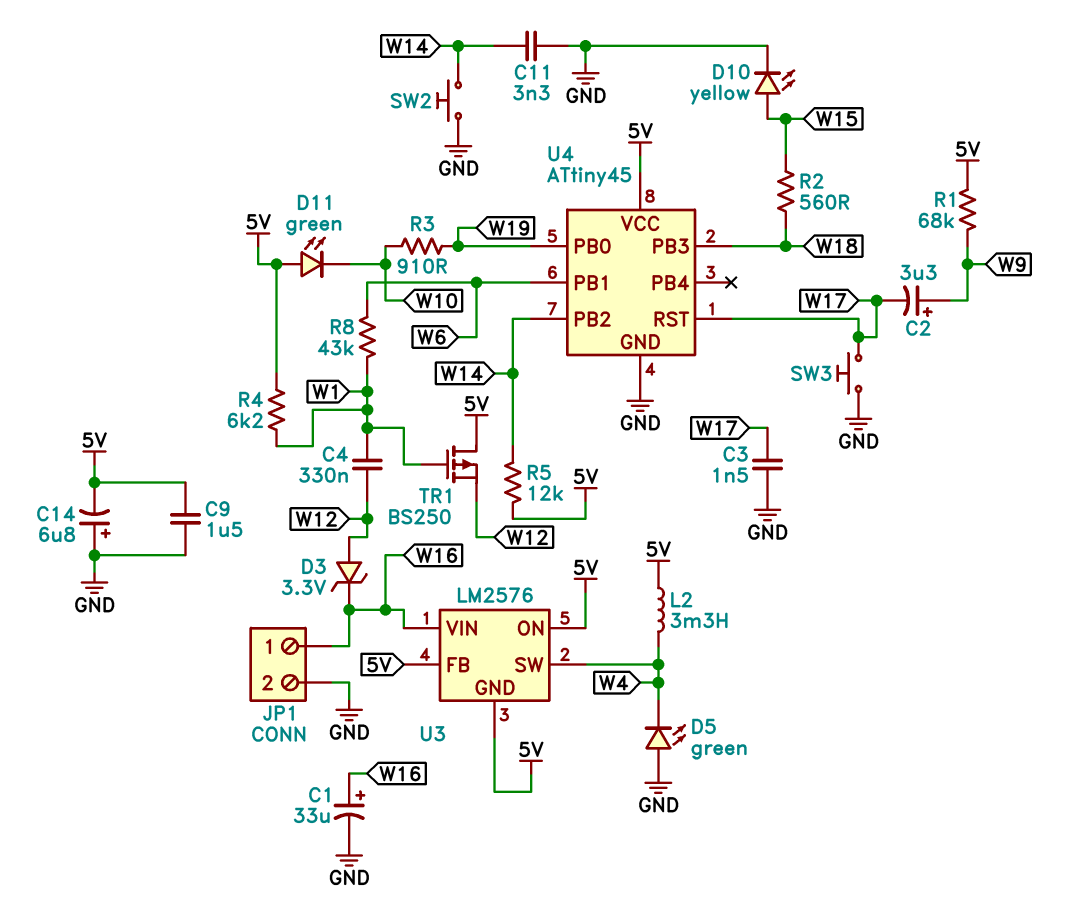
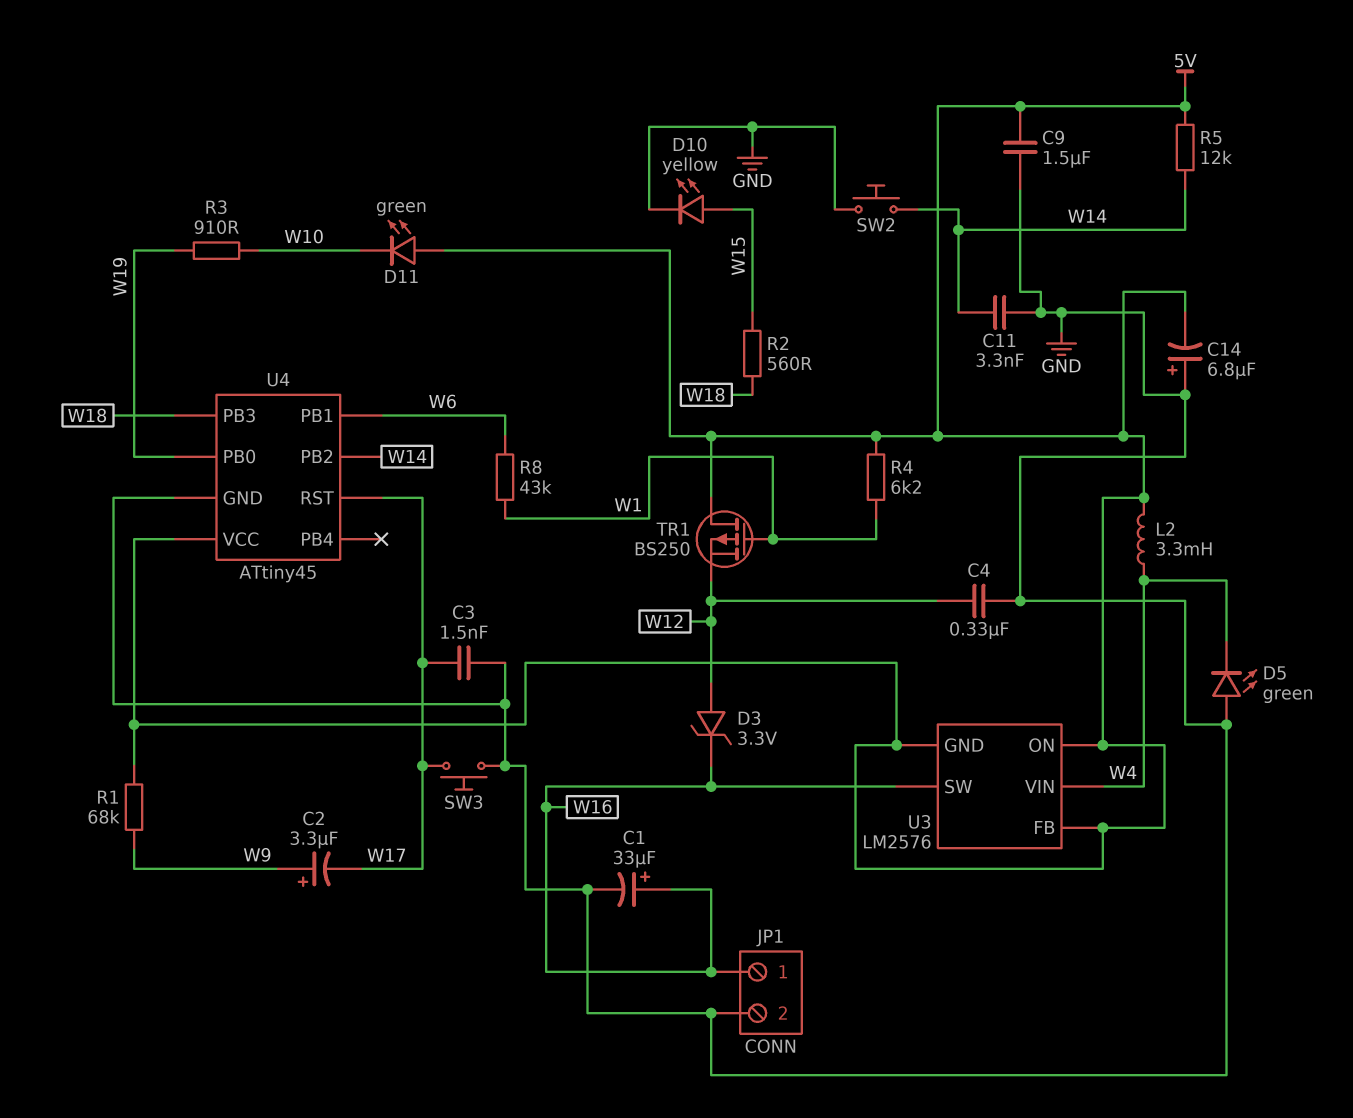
C4: 330nF (W1, W12) -> 330nF (GND, W12)
U3 pin SW: W4 -> W16
U3 pin VIN: W16 -> W4

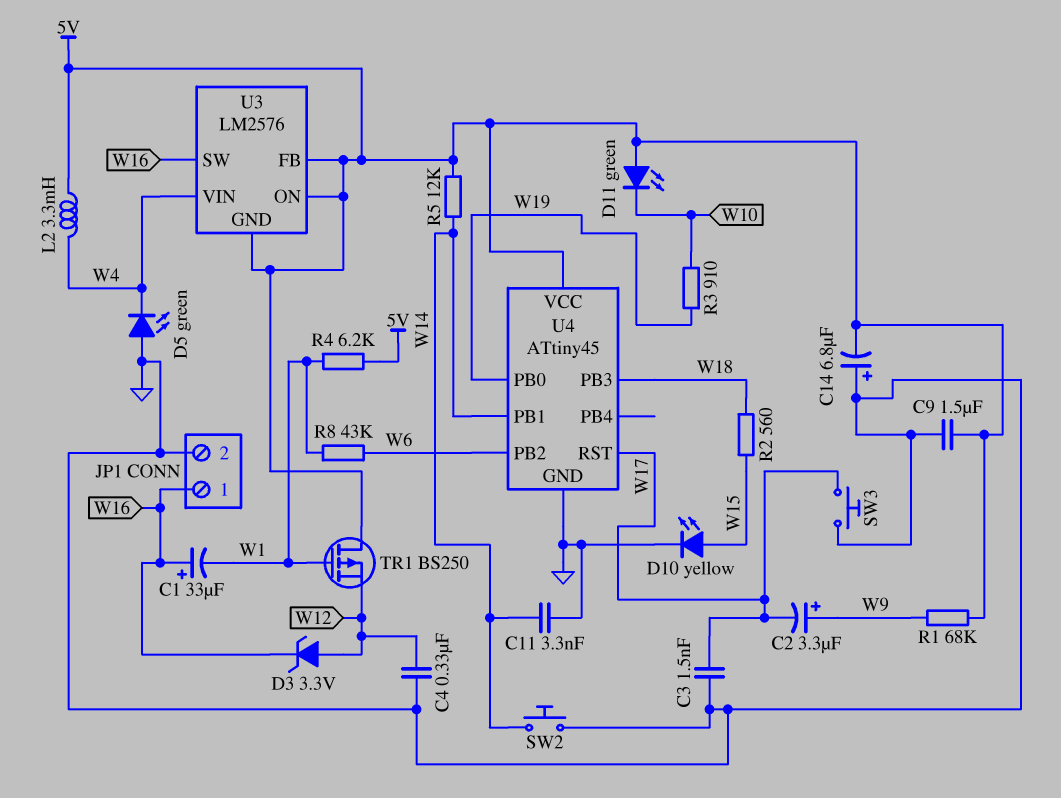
C1: 33uF (plus W16, minus GND) -> 33uF (plus W16, minus W1)
U4 pin PB1: W6 -> W14
U4 pin PB2: W14 -> W6

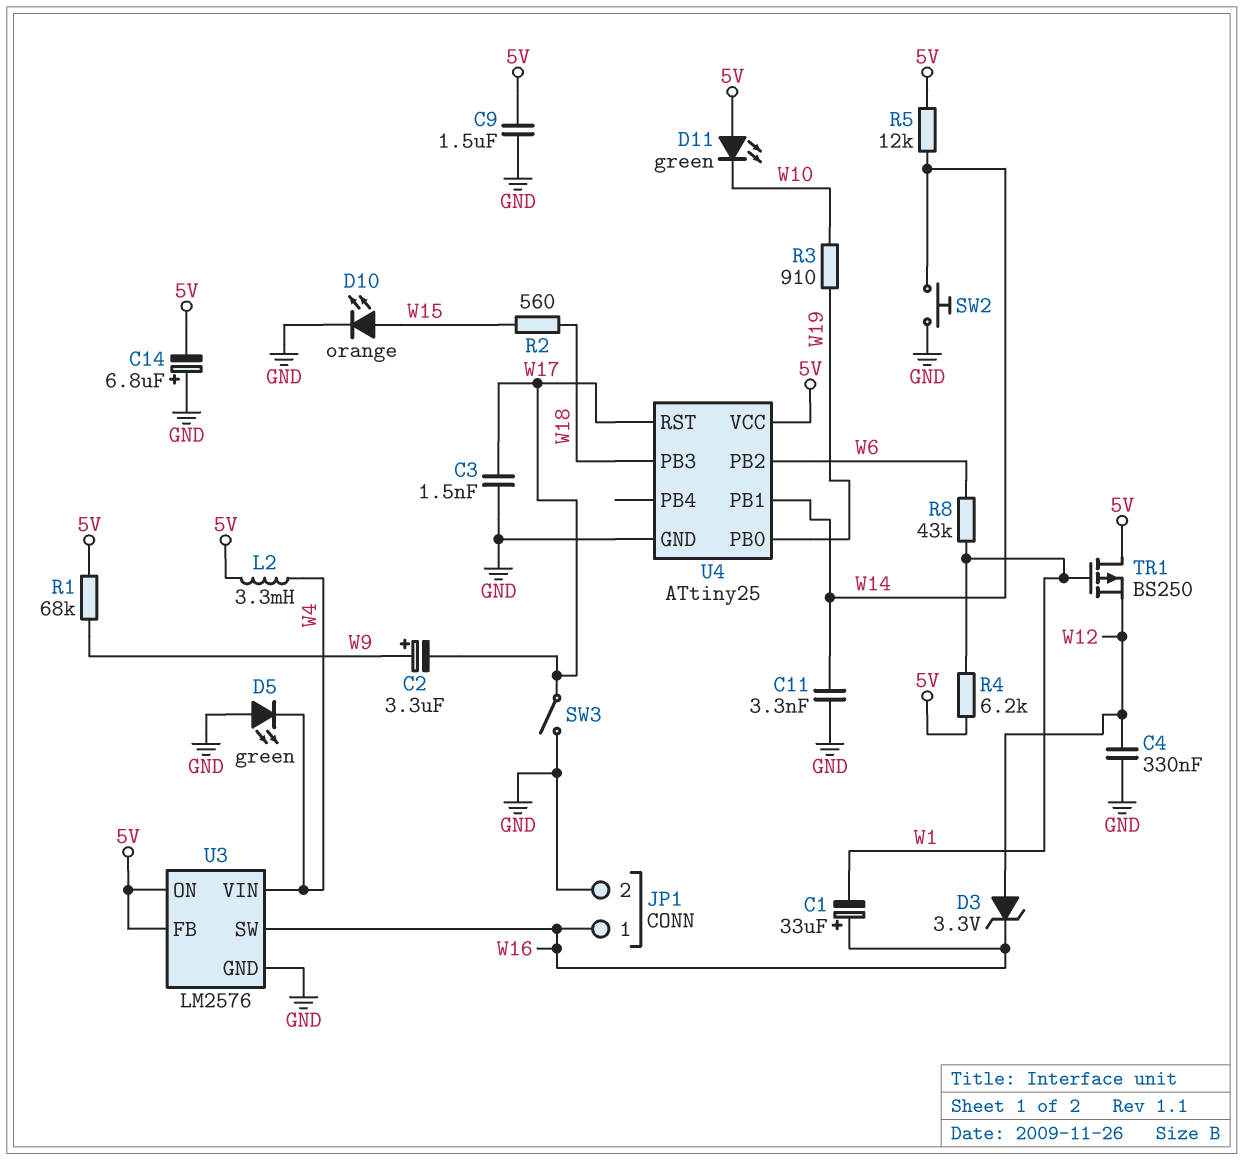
D10: LED yellow (A W15, K GND) -> LED orange (A W15, K GND)
SW3: button (GND, W17) -> switch (GND, W17)
U3 pin GND: 5V -> GND
U4: ATtiny45 -> ATtiny25

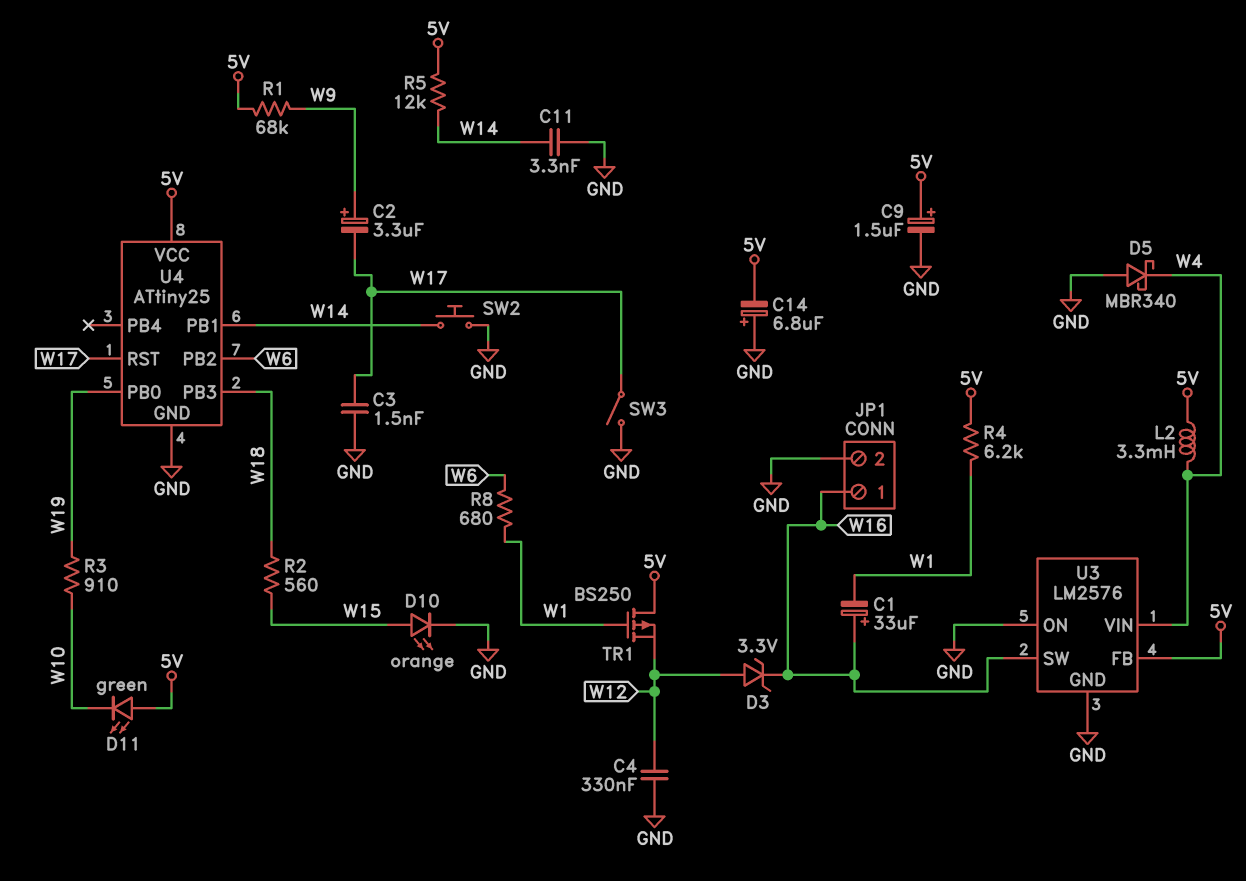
C9: 1.5uF (5V, GND) -> 1.5uF (plus 5V, minus GND)
D5: LED green (A GND, K W4) -> schottky MBR340 (A GND, K W4)
R8: 43k (W1, W6) -> 680 (W1, W6)
U3 pin ON: 5V -> GND

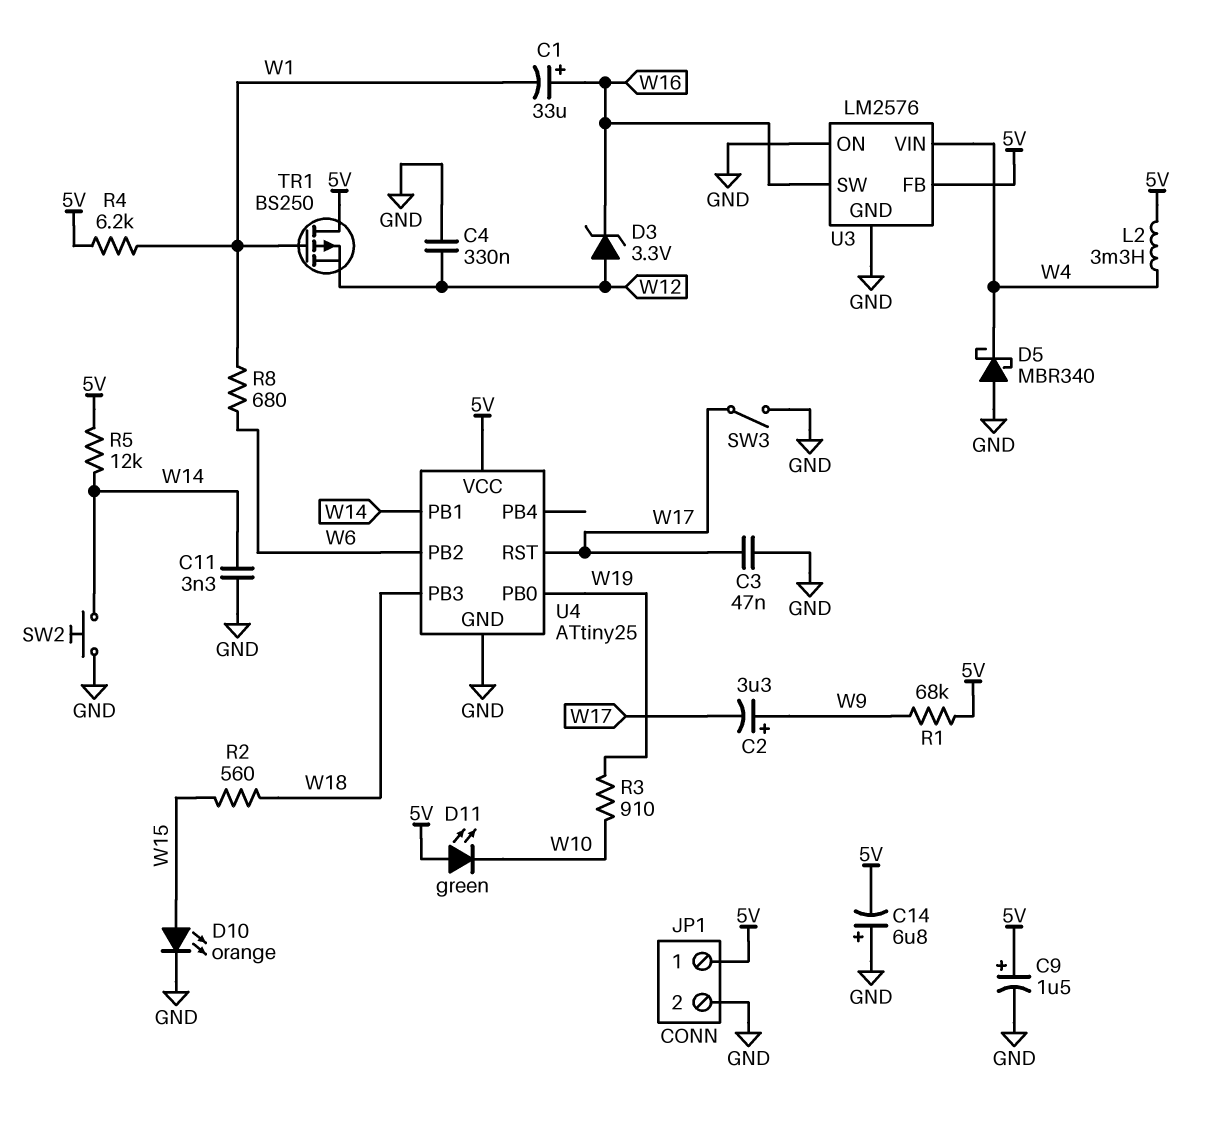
C3: 1.5nF (GND, W17) -> 47nF (GND, W17)
JP1 pin 1: W16 -> 5V

